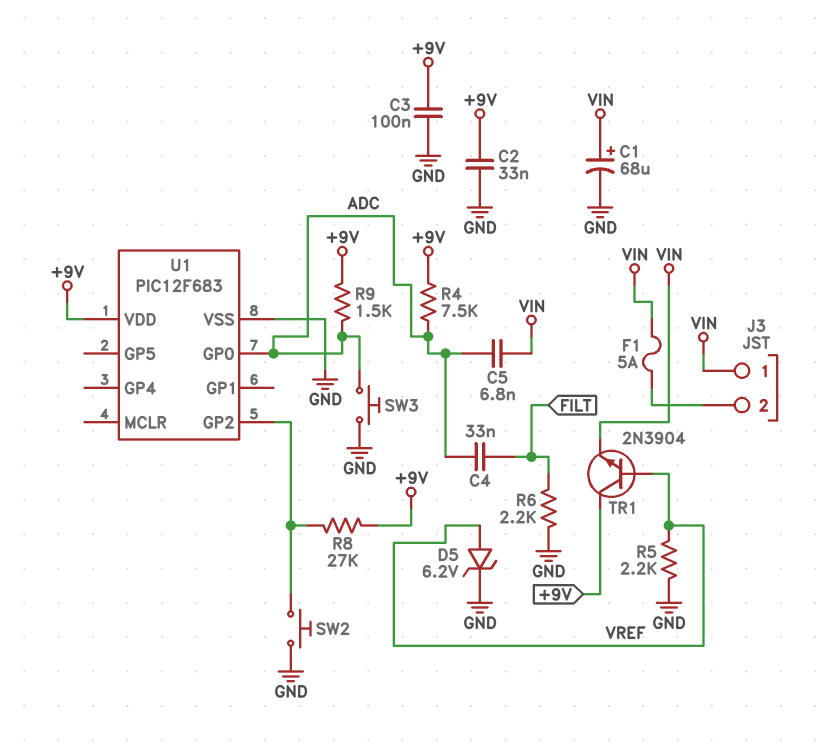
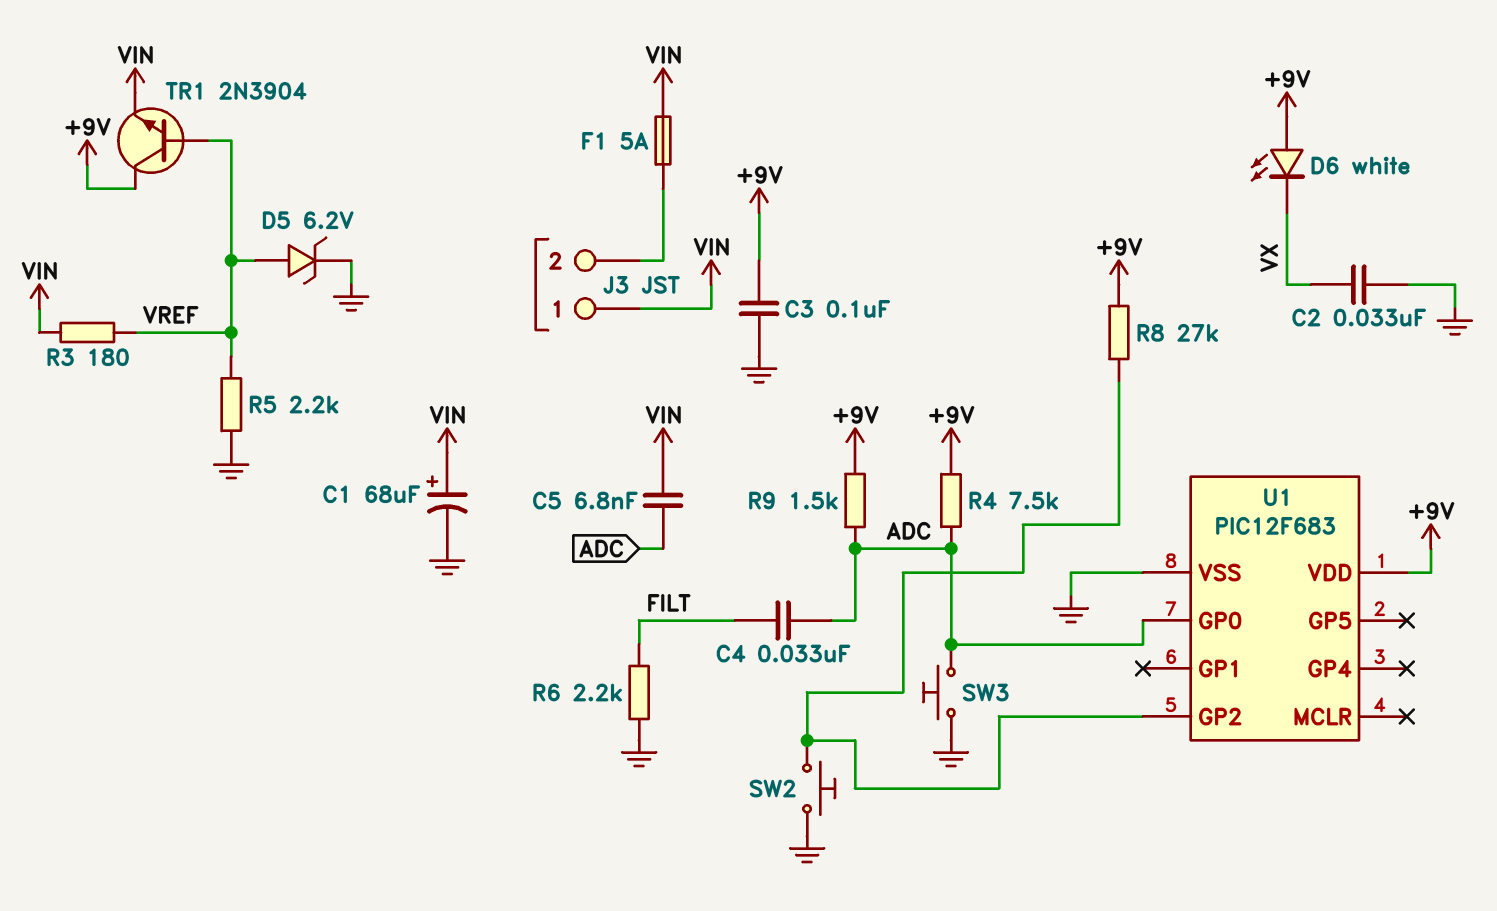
C2: 33nF (+9V, GND) -> 33nF (GND, VX)
D6: none -> LED white (A +9V, K VX)
R3: none -> 180 (VIN, VREF)

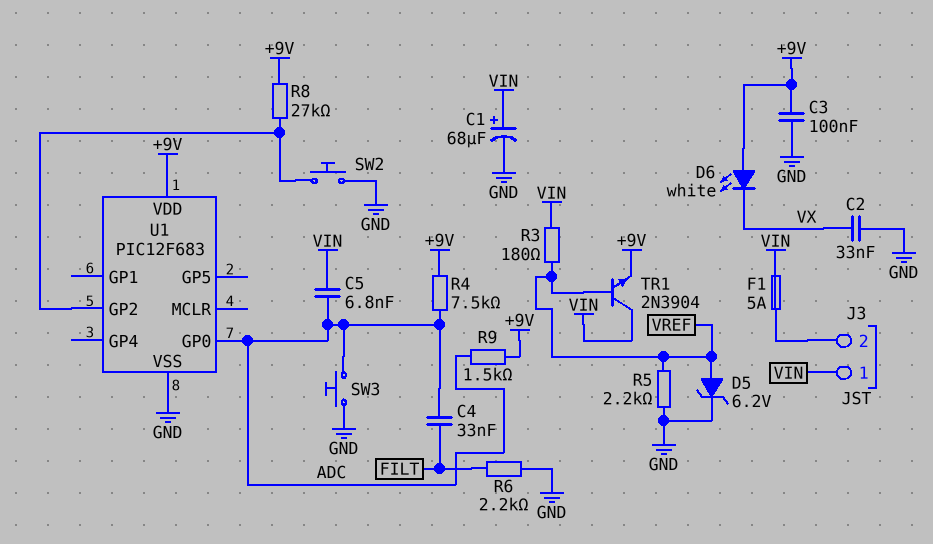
TR1: NPN 2N3904 (B VREF, C +9V, E VIN) -> NPN 2N3904 (B VREF, C VIN, E +9V)

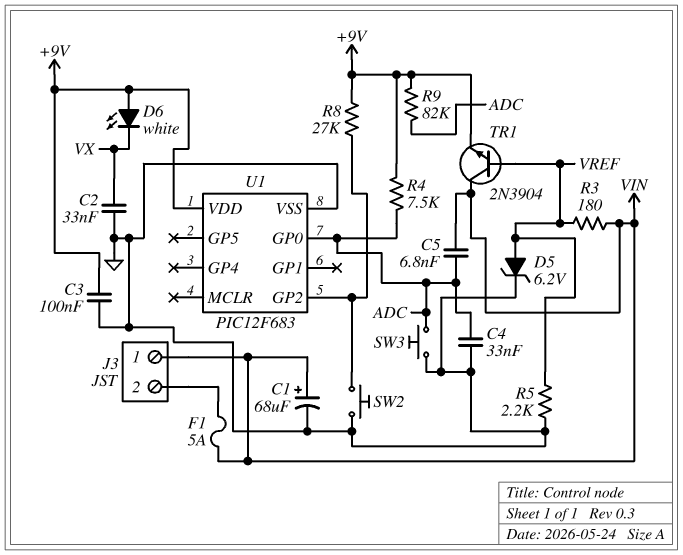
C4: 33nF (ADC, FILT) -> 33nF (ADC, GND)
R6: 2.2k (FILT, GND) -> none
R9: 1.5k (+9V, ADC) -> 82k (+9V, ADC)

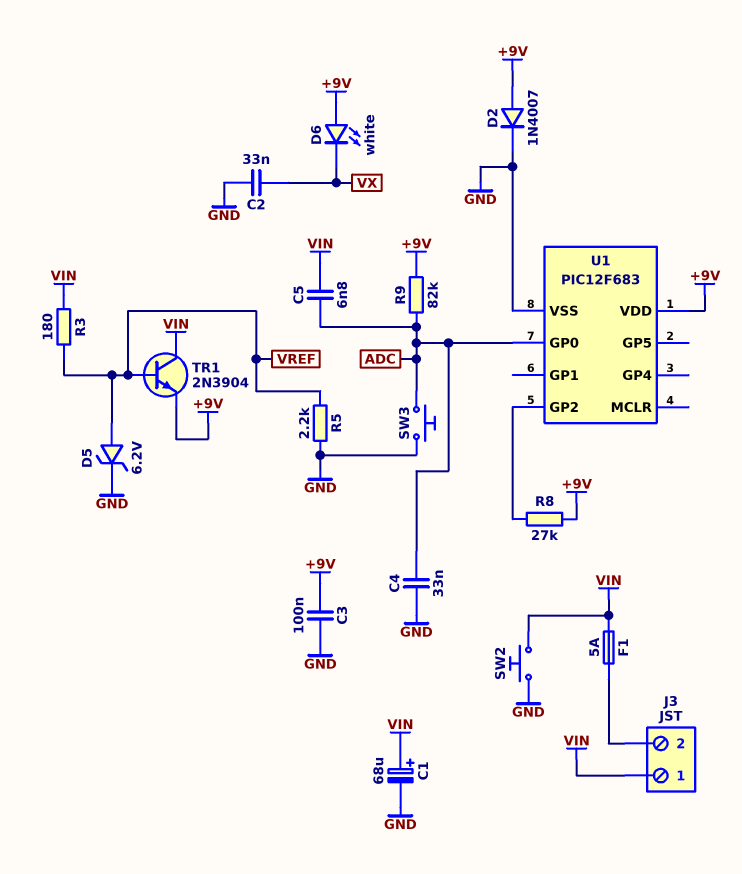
D2: none -> diode 1N4007 (A +9V, K GND)
R4: 7.5k (+9V, ADC) -> none
SW2: button (GND, U1/GP2) -> button (GND, VIN)

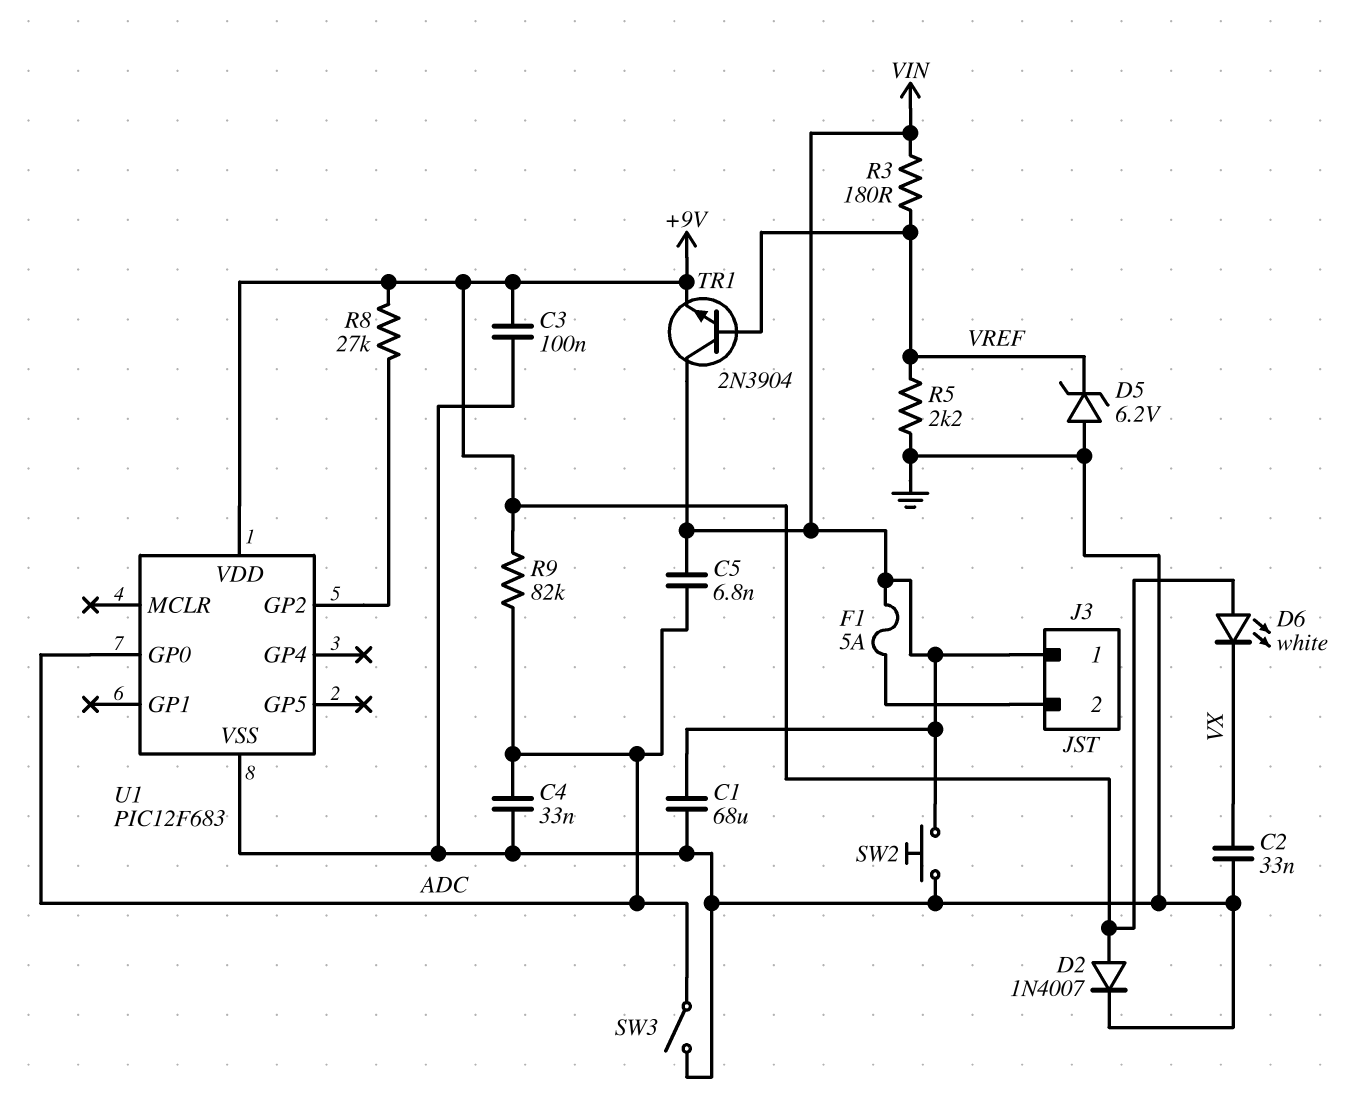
C1: 68uF (plus VIN, minus GND) -> 68uF (GND, VIN)
D5: zener 6.2V (A VREF, K GND) -> zener 6.2V (A GND, K VREF)
SW3: button (ADC, GND) -> switch (ADC, GND)

